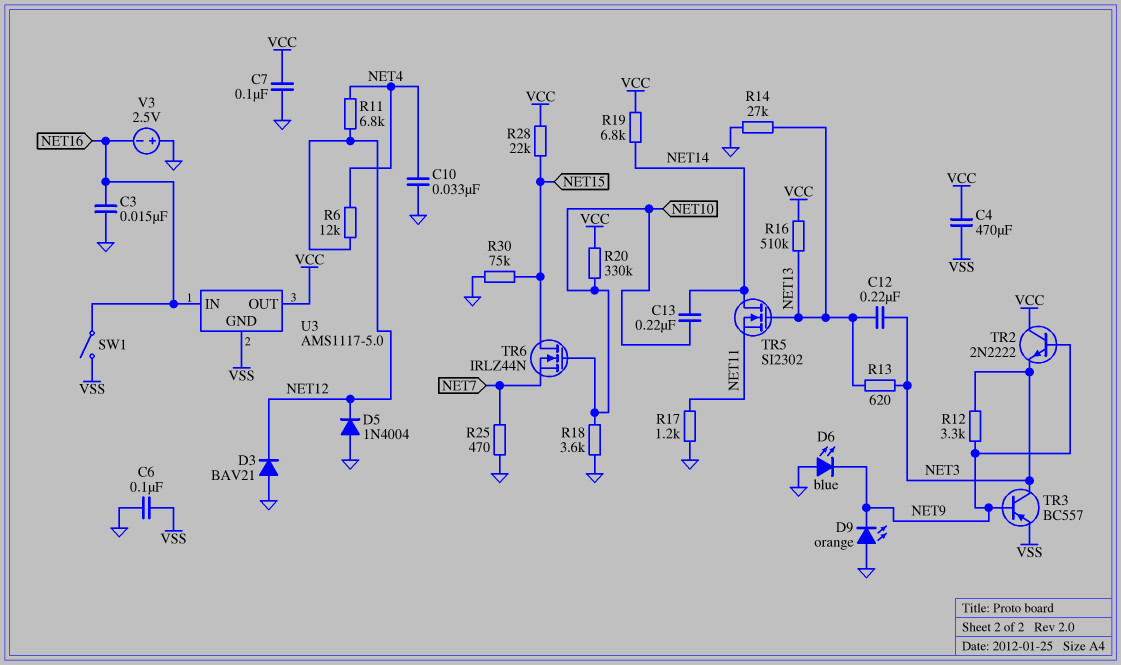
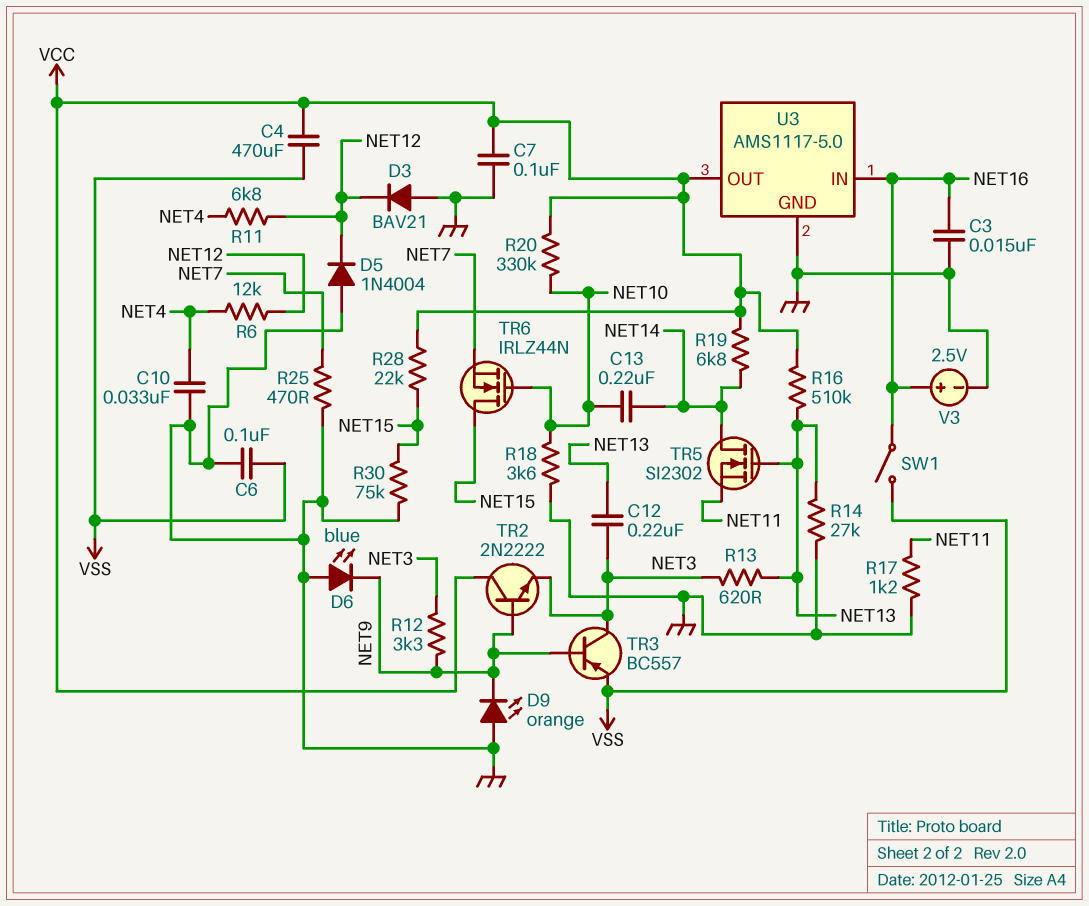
U3 pin GND: VSS -> GND
V3: 2.5V (plus GND, minus NET16) -> 2.5V (plus NET16, minus GND)

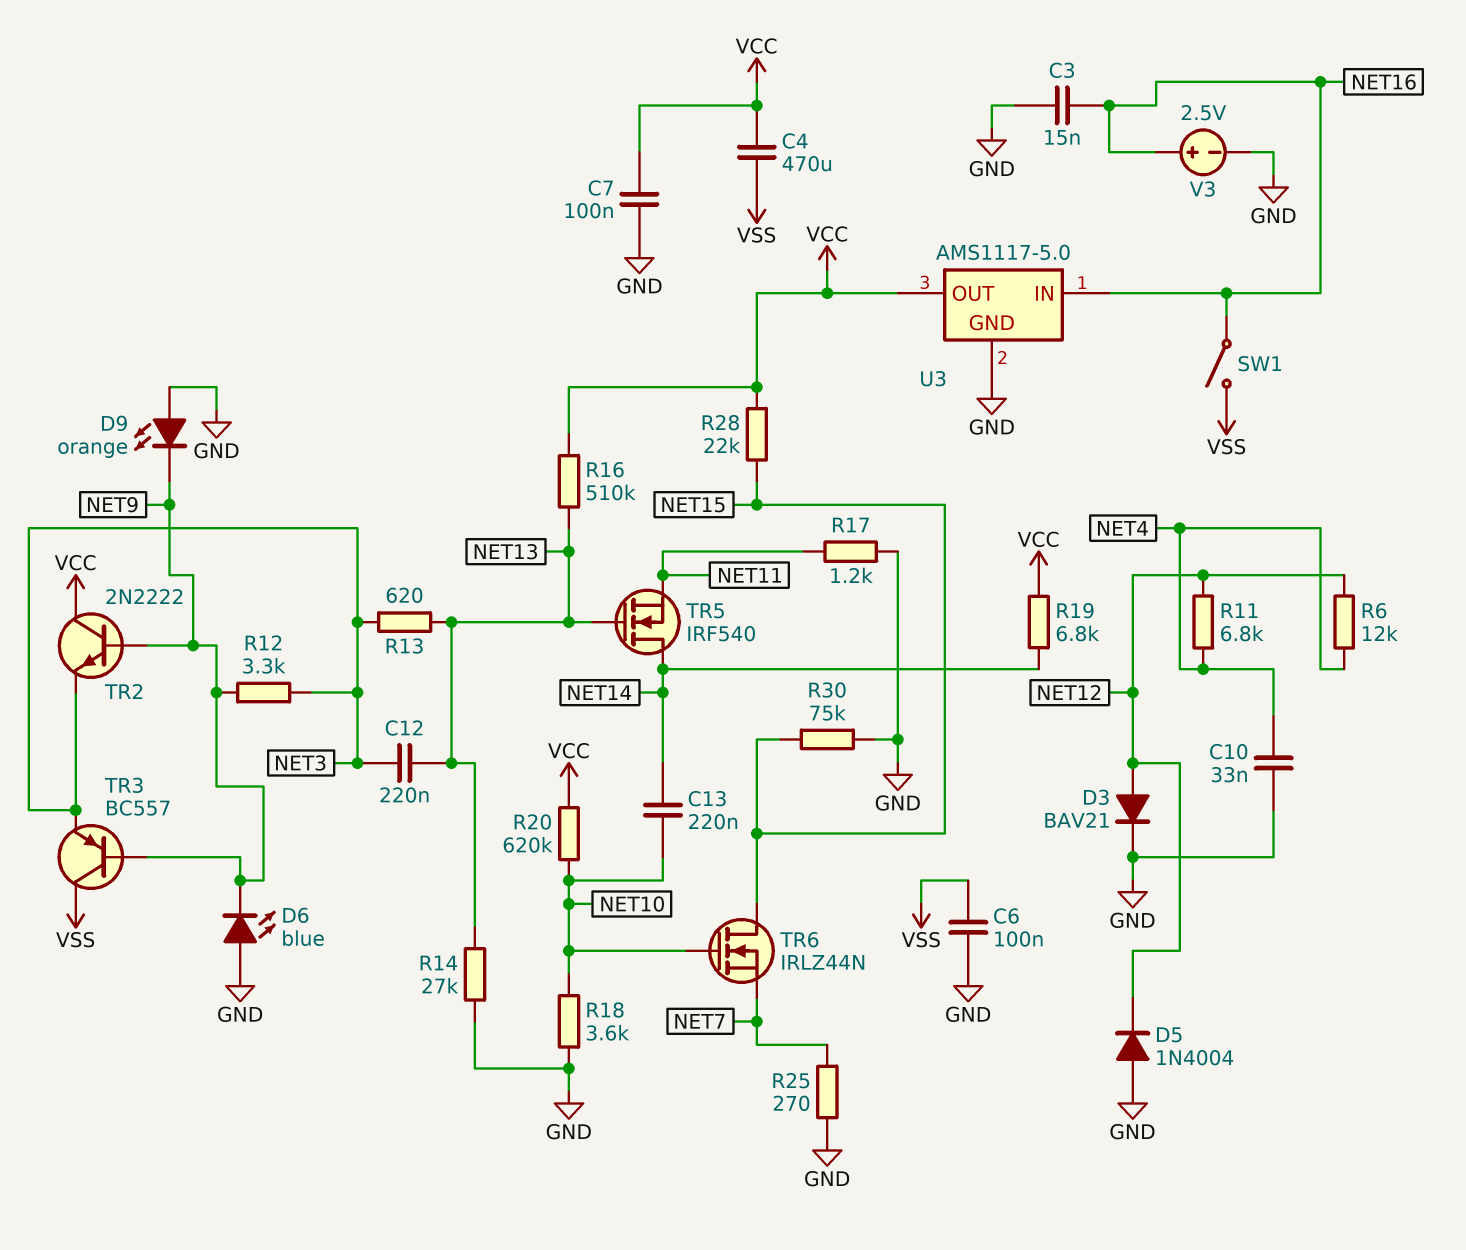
D3: diode BAV21 (A GND, K NET12) -> diode BAV21 (A NET12, K GND)
R20: 330k (NET10, VCC) -> 620k (NET10, VCC)
R25: 470 (GND, NET7) -> 270 (GND, NET7)
TR3: PNP BC557 (B NET9, C NET3, E VSS) -> PNP BC557 (B NET9, C VSS, E NET3)
TR5: NMOS SI2302 (G NET13, D NET14, S NET11) -> NMOS IRF540 (G NET13, D NET14, S NET11)

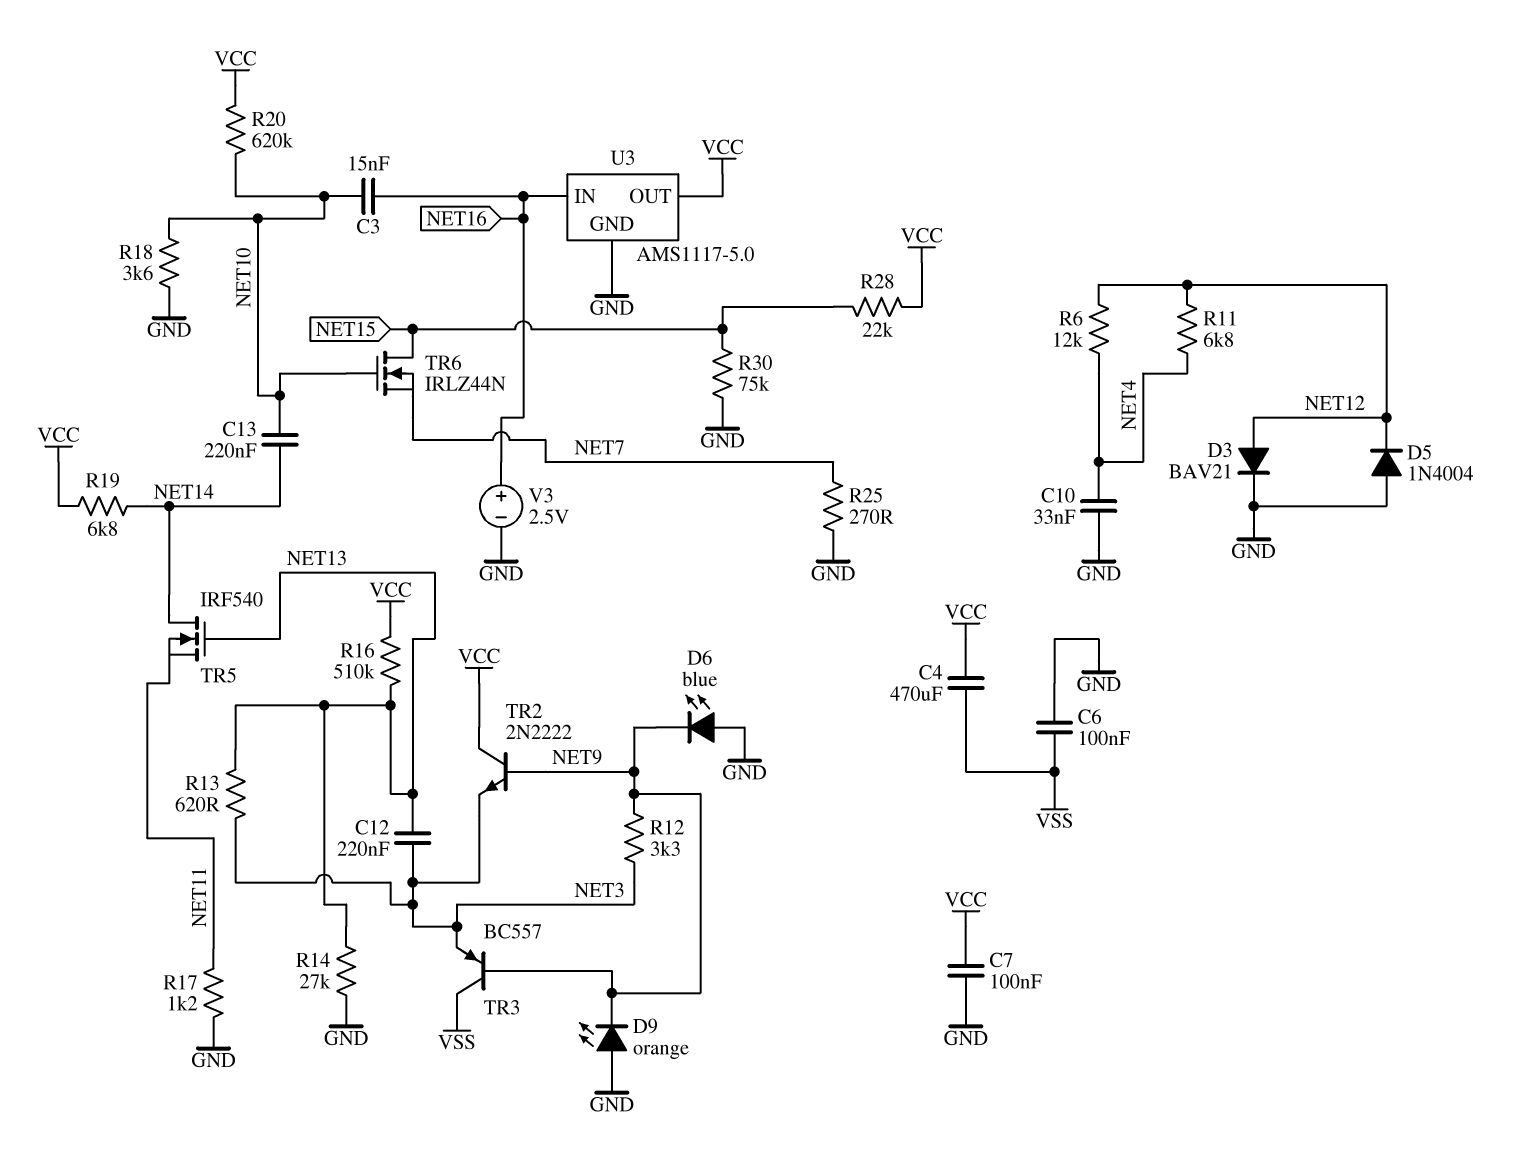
C3: 15nF (GND, NET16) -> 15nF (NET10, NET16)
SW1: switch (NET16, VSS) -> none

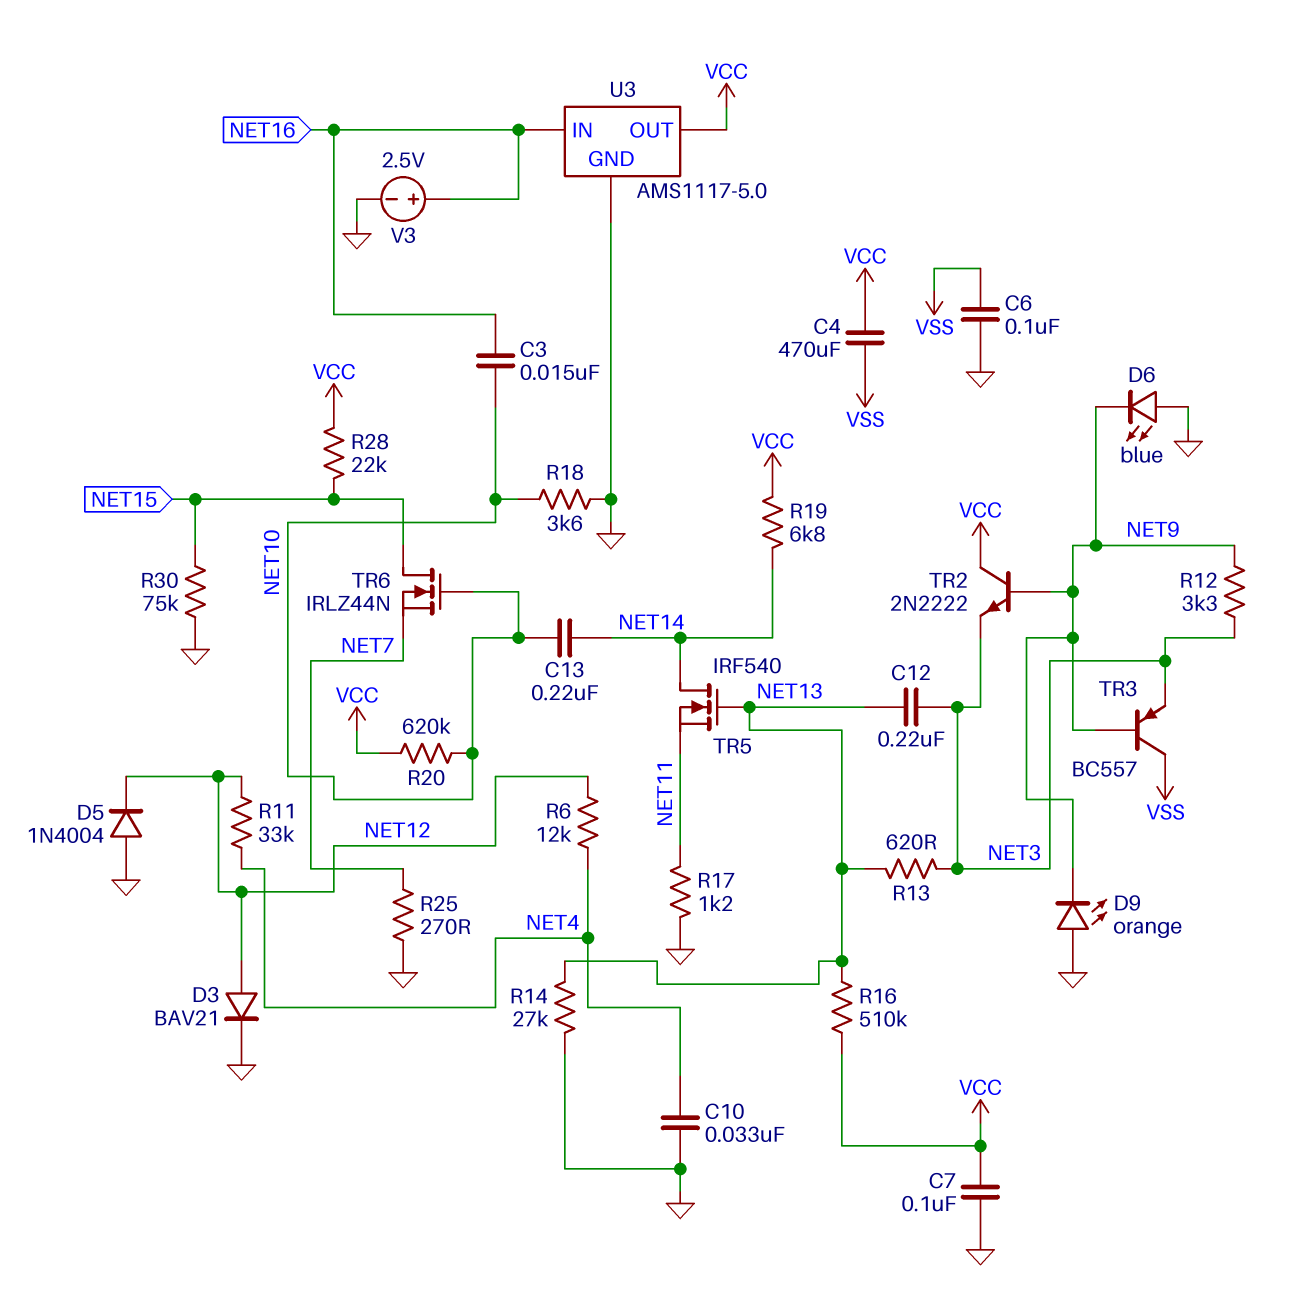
R11: 6.8k (NET4, NET12) -> 33k (NET4, NET12)

